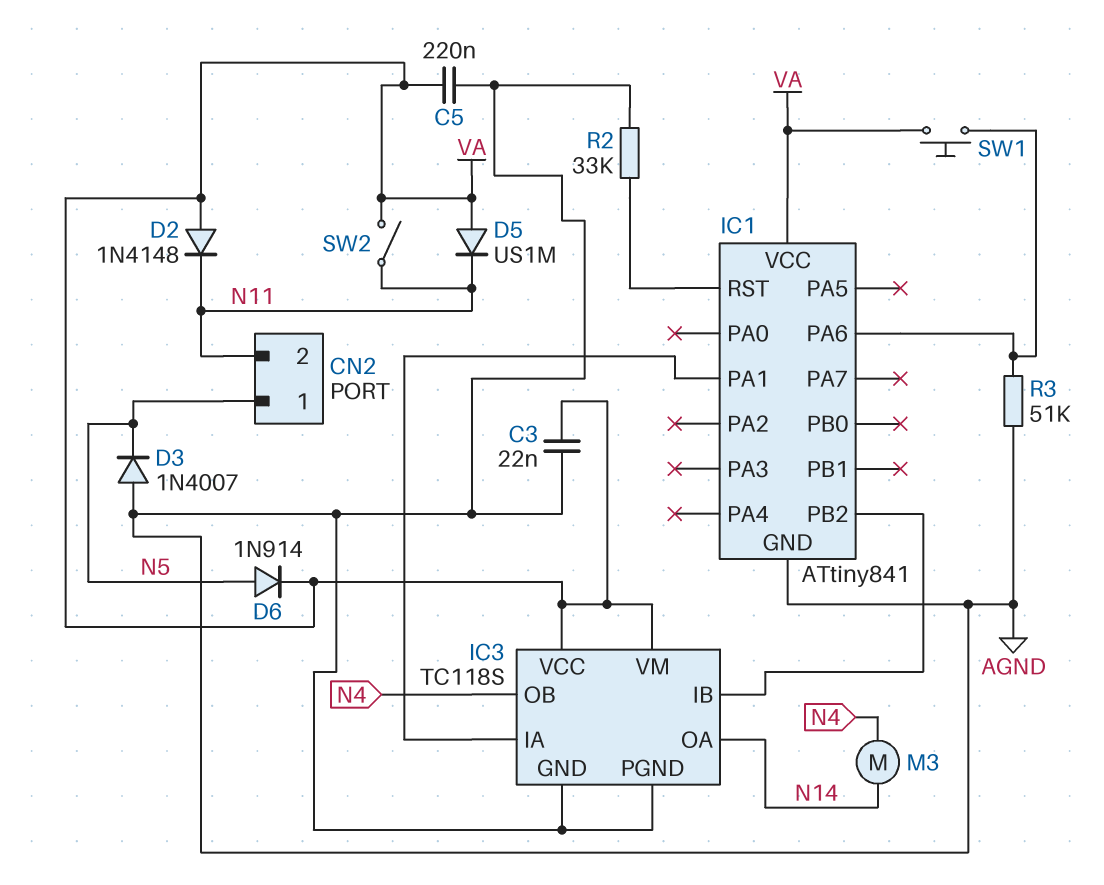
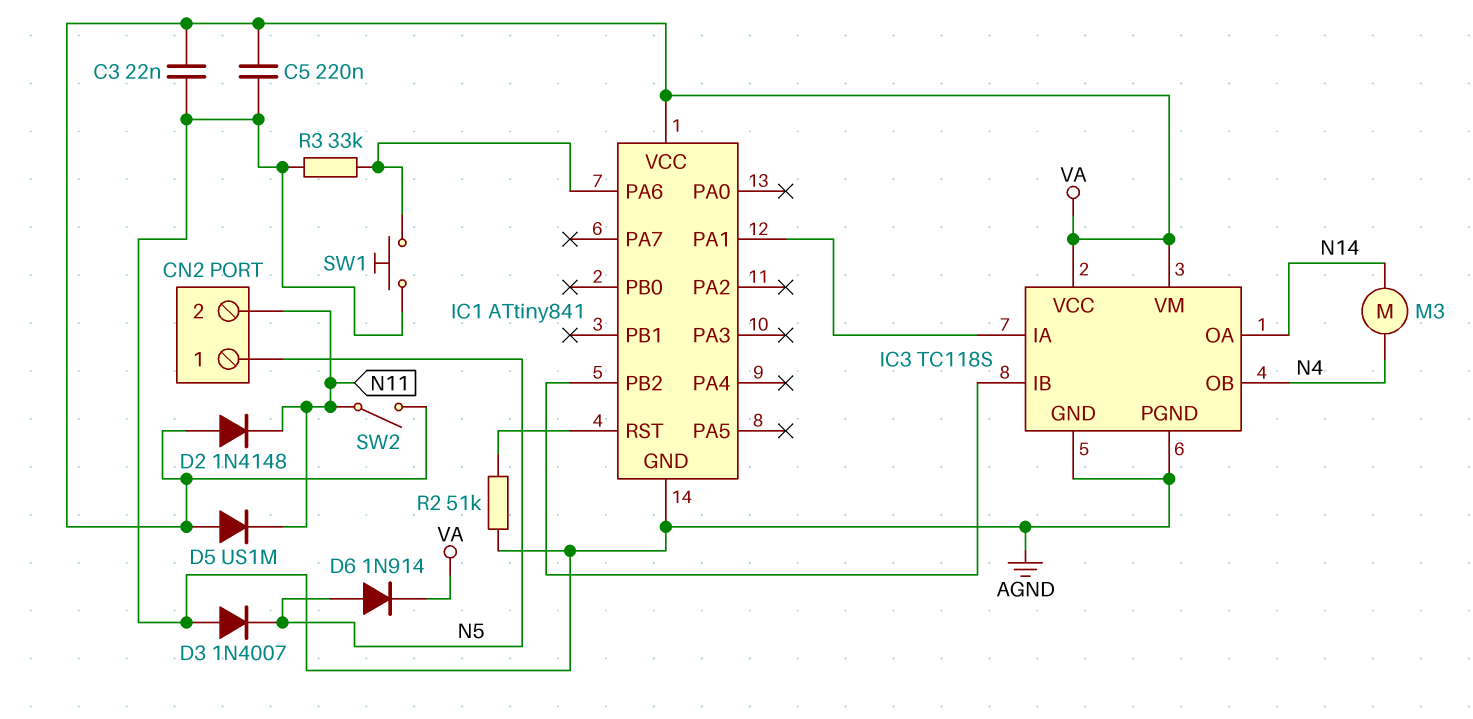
R2: 33k (AGND, IC1/RST) -> 51k (AGND, IC1/RST)
R3: 51k (AGND, IC1/PA6) -> 33k (AGND, IC1/PA6)
SW1: button (IC1/PA6, VA) -> button (AGND, IC1/PA6)

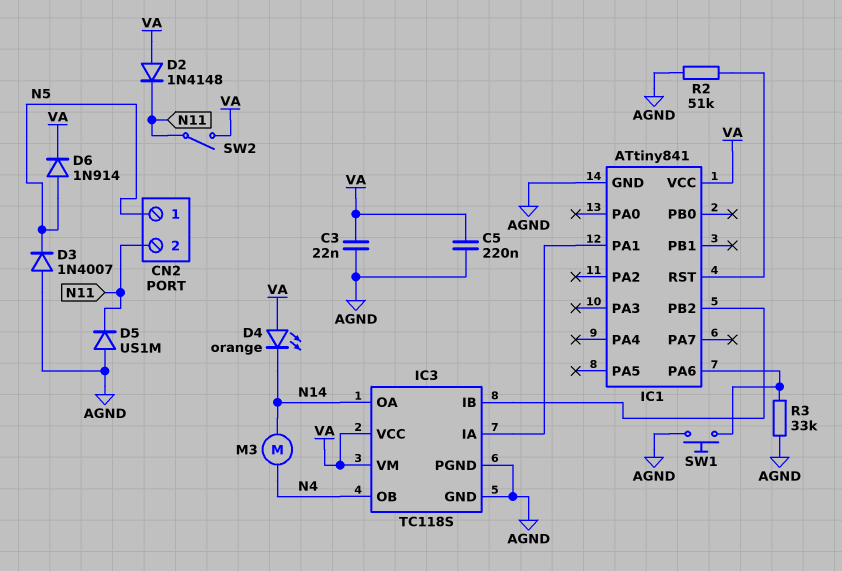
D4: none -> LED orange (A VA, K N14)
D5: diode US1M (A VA, K N11) -> diode US1M (A AGND, K N11)

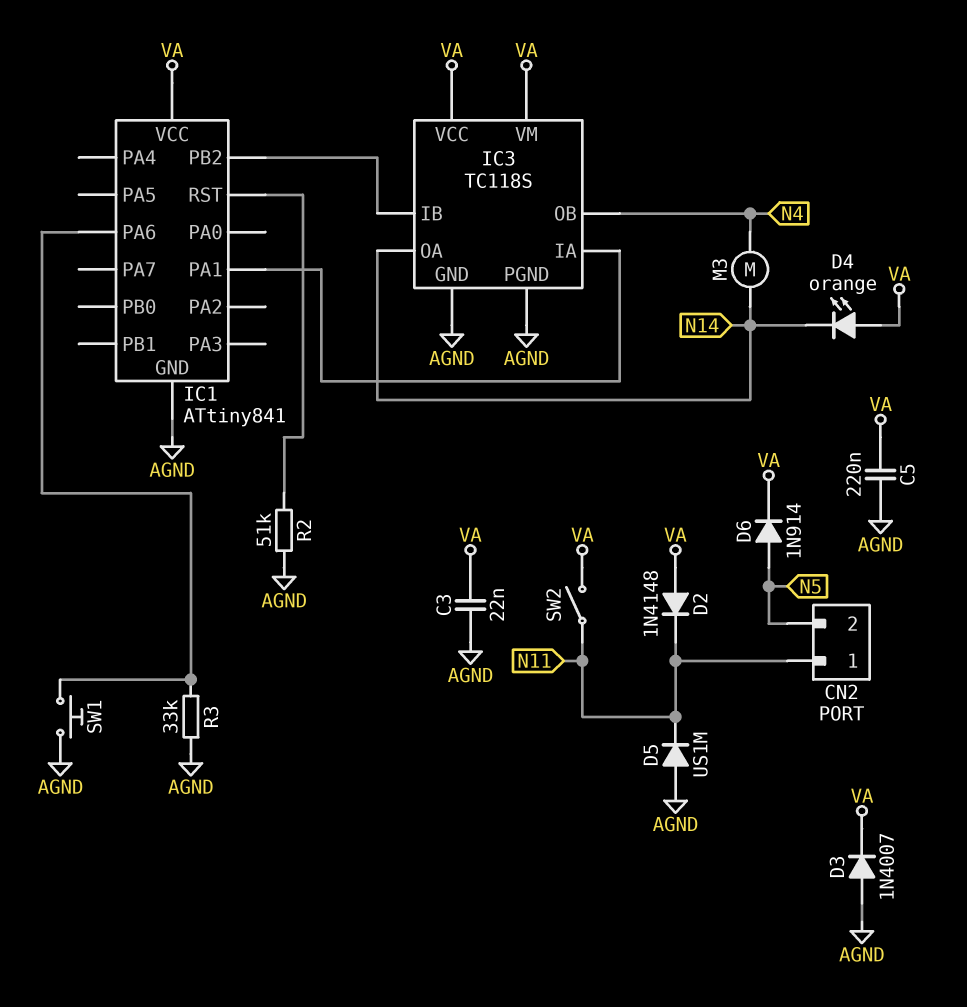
CN2 pin 1: N5 -> N11
CN2 pin 2: N11 -> N5
D3: diode 1N4007 (A AGND, K N5) -> diode 1N4007 (A AGND, K VA)

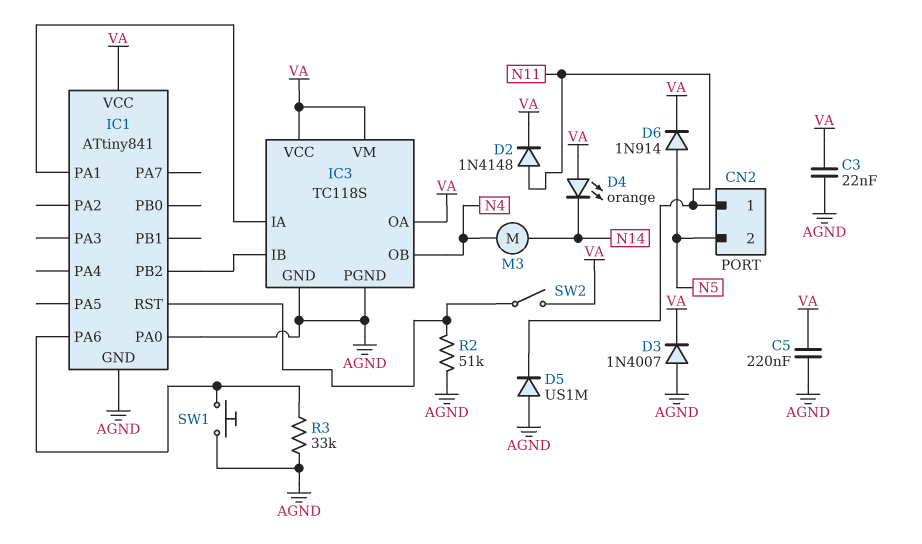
D2: diode 1N4148 (A VA, K N11) -> diode 1N4148 (A N11, K VA)
IC1 pin PA0: none -> AGND
IC3 pin OA: N14 -> VA
SW2: switch (N11, VA) -> switch (IC1/RST, VA)

